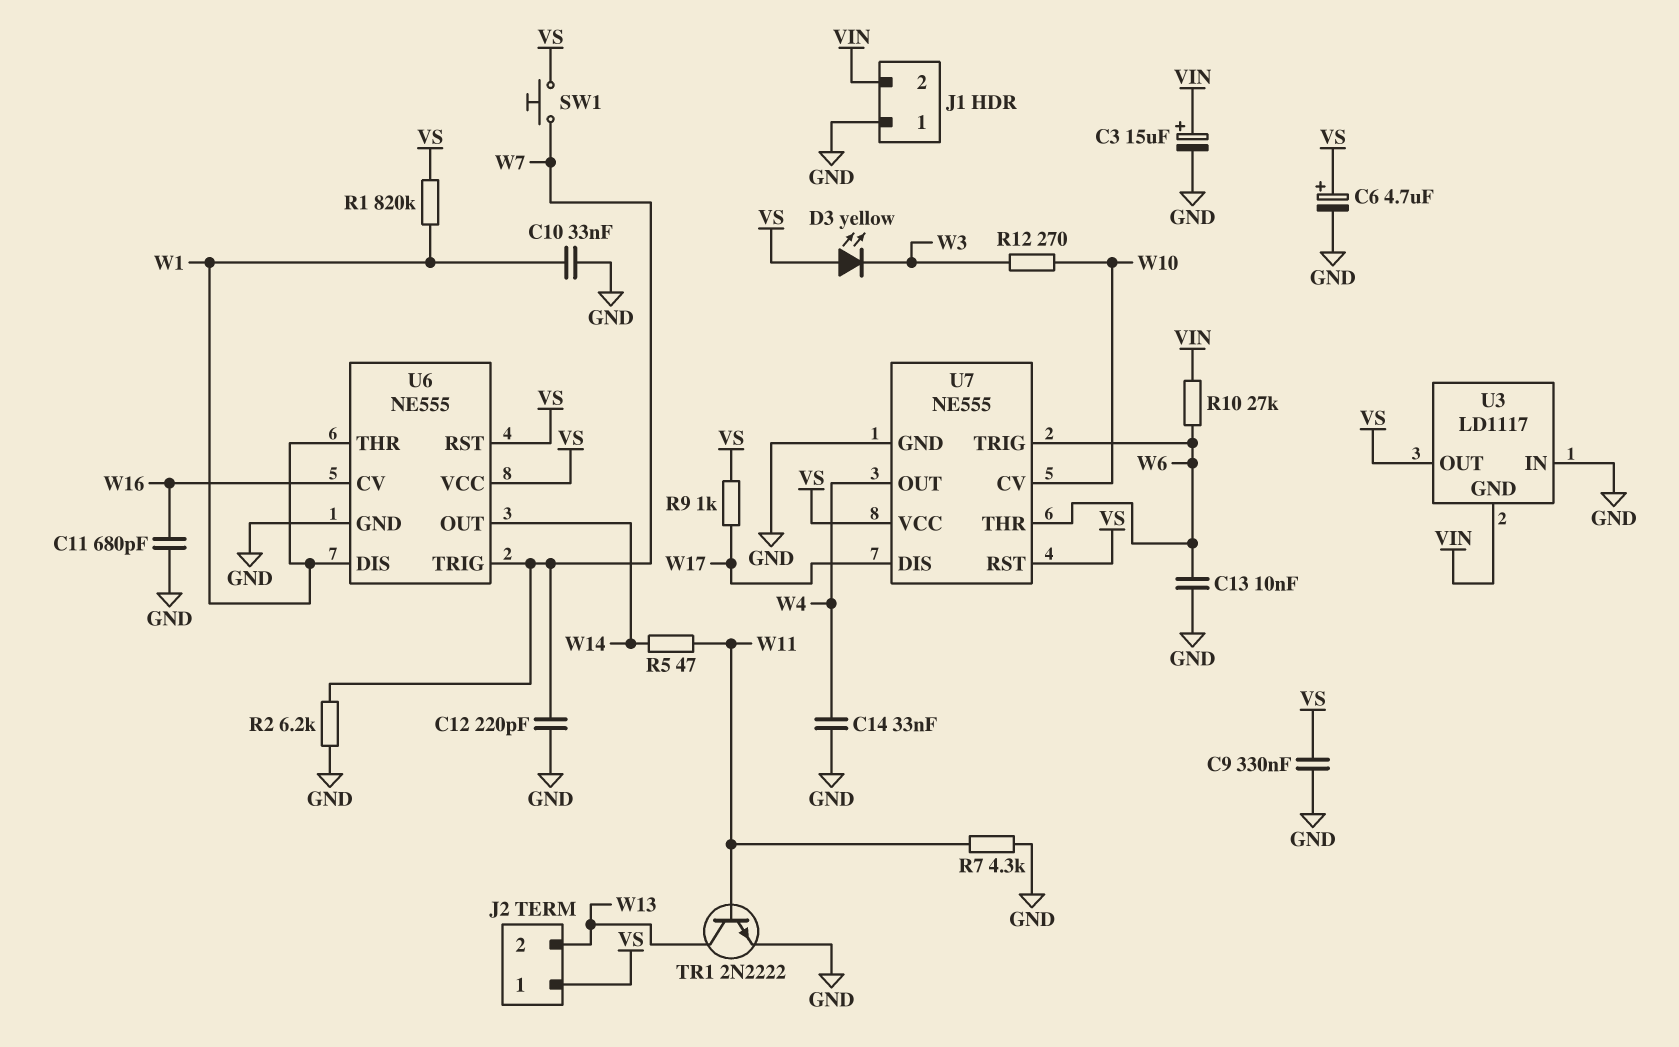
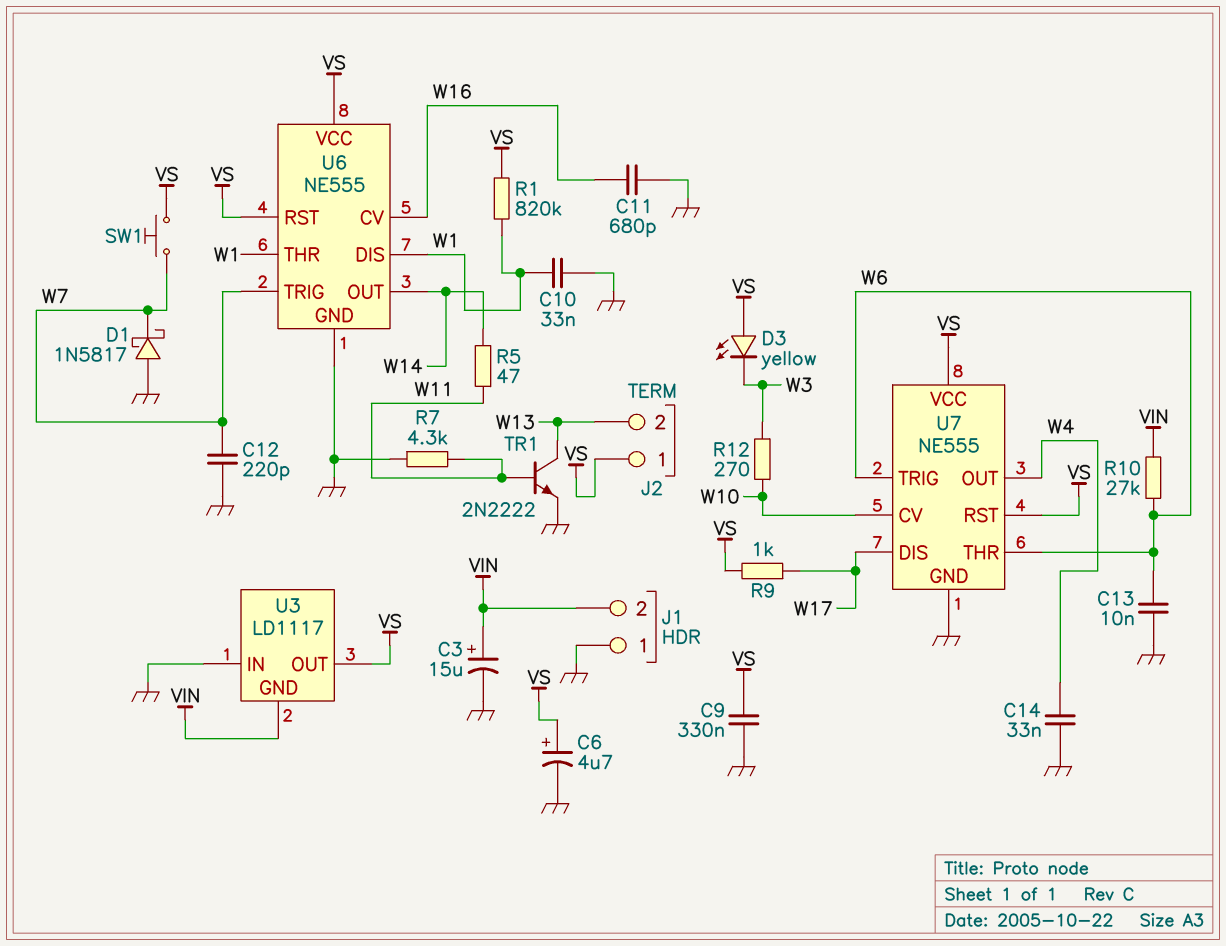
D1: none -> schottky 1N5817 (A GND, K W7)
R2: 6.2k (GND, W7) -> none

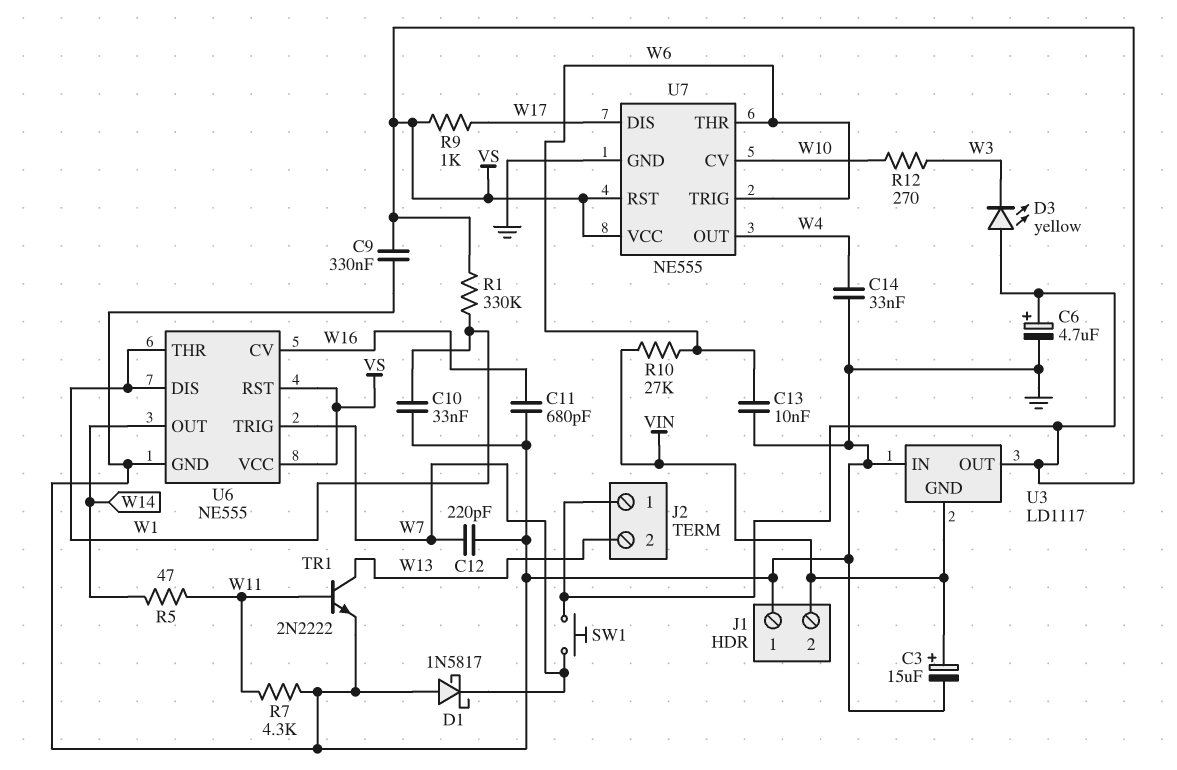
R1: 820k (VS, W1) -> 330k (VS, W1)

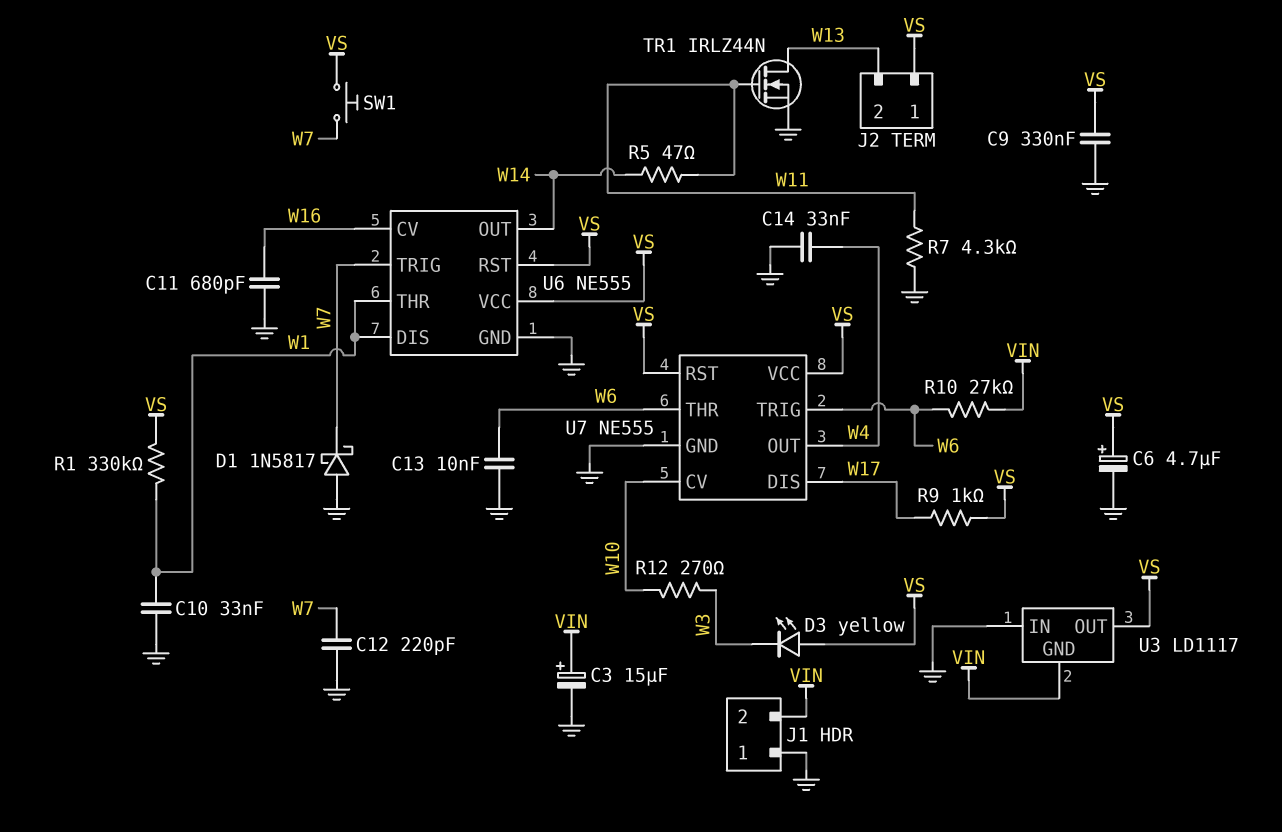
TR1: NPN 2N2222 (B W11, C W13, E GND) -> NMOS IRLZ44N (G W11, D W13, S GND)

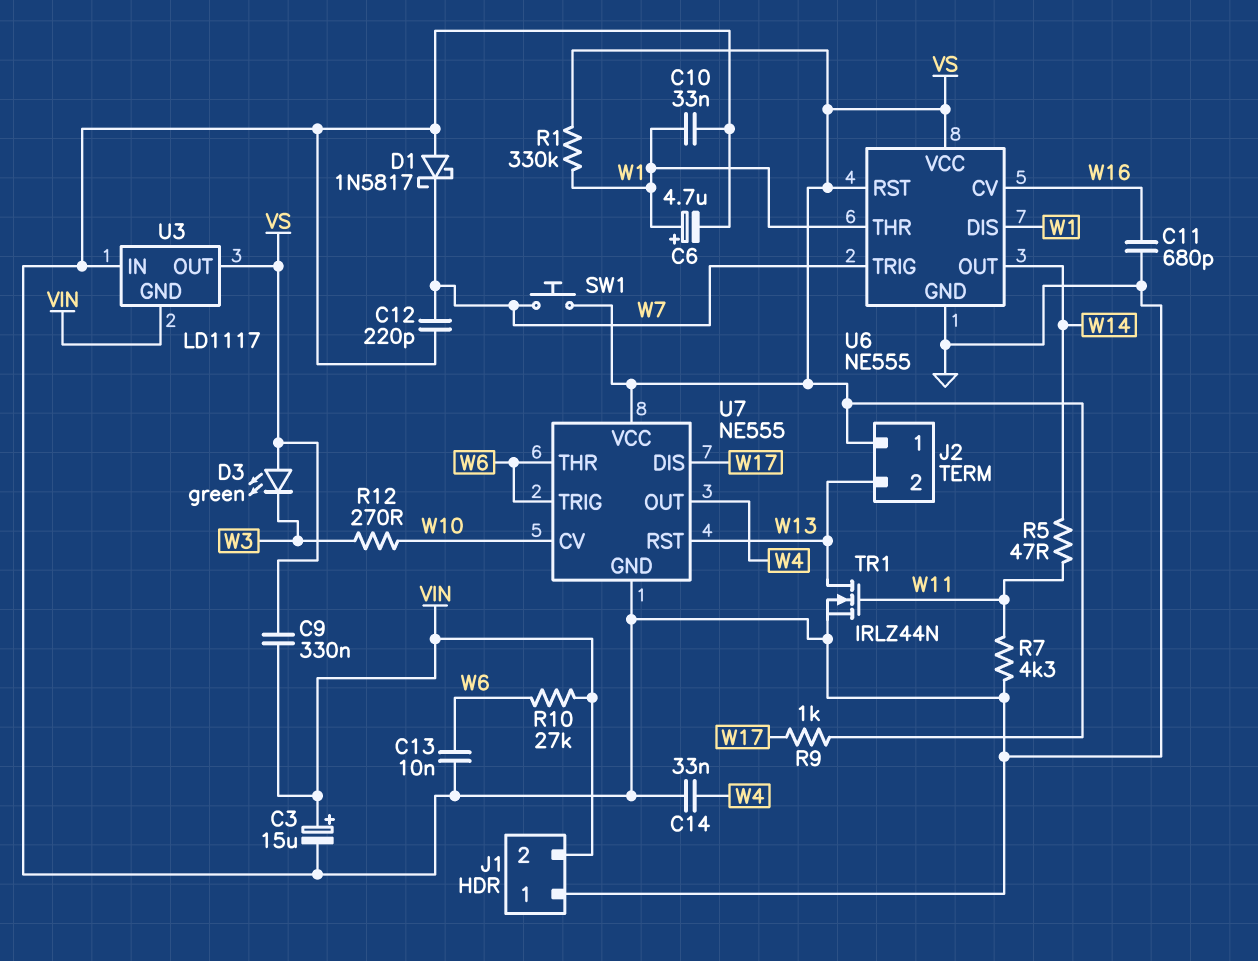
C6: 4.7uF (plus VS, minus GND) -> 4.7uF (plus W1, minus GND)
C9: 330nF (GND, VS) -> 330nF (VIN, VS)
D3: LED yellow (A VS, K W3) -> LED green (A VS, K W3)
U7 pin RST: VS -> W13

